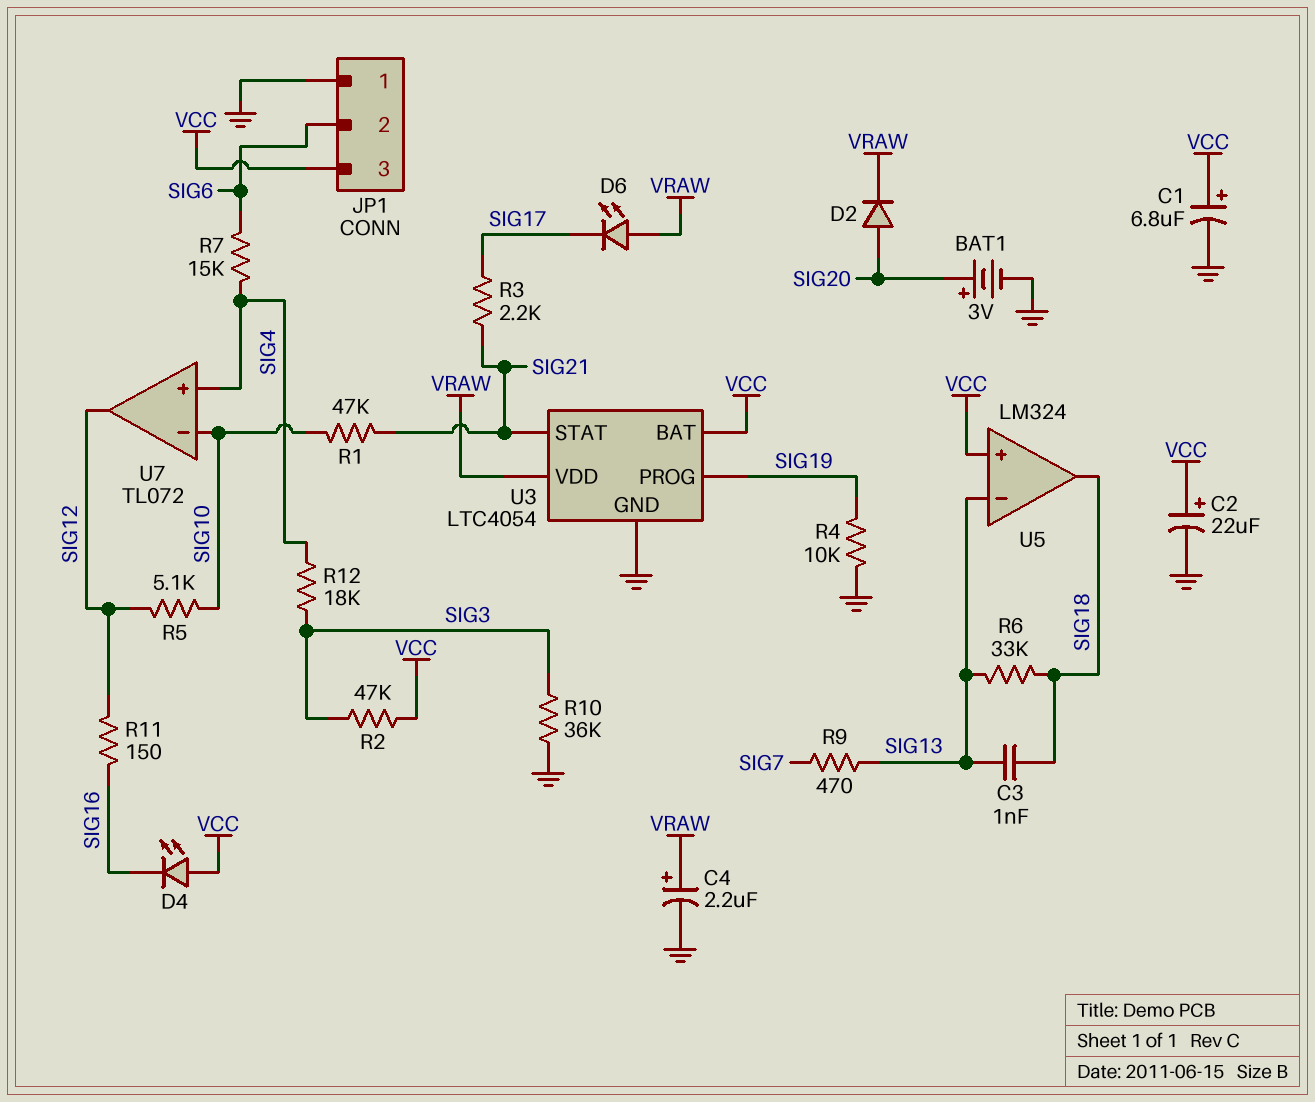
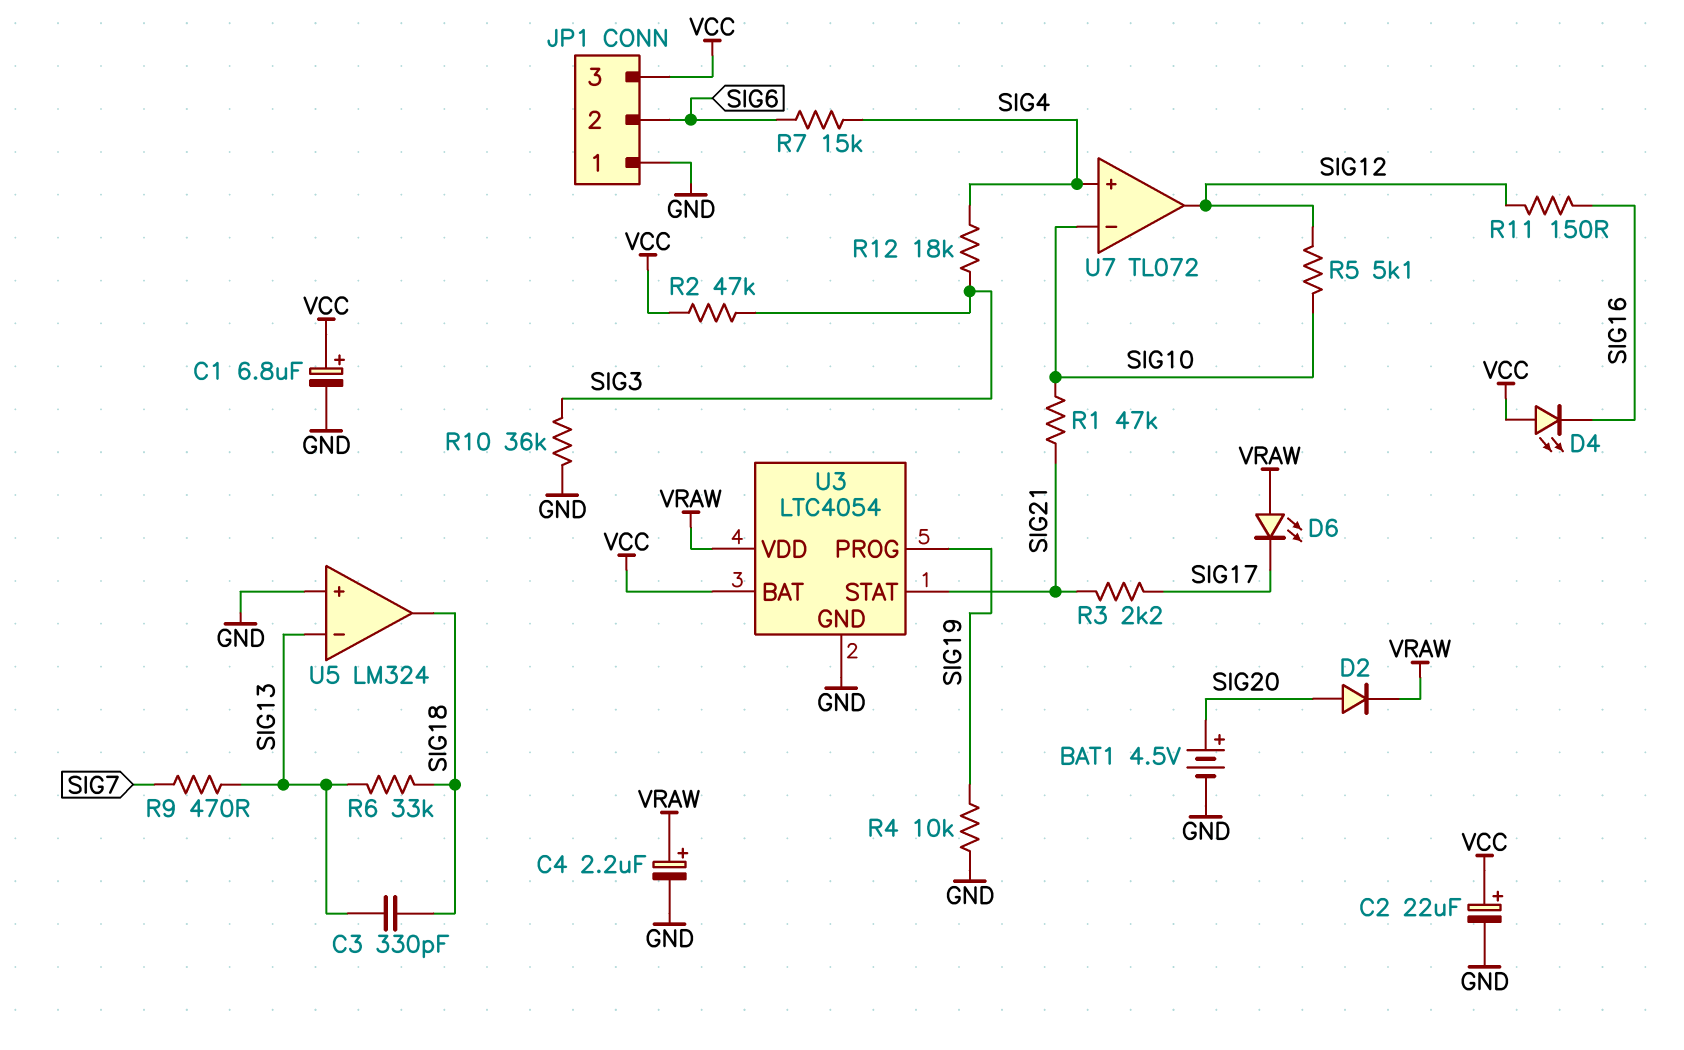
BAT1: 3V (plus SIG20, minus GND) -> 4.5V (plus SIG20, minus GND)
C3: 1nF (SIG13, SIG18) -> 330pF (SIG13, SIG18)
U5 pin in+: VCC -> GND

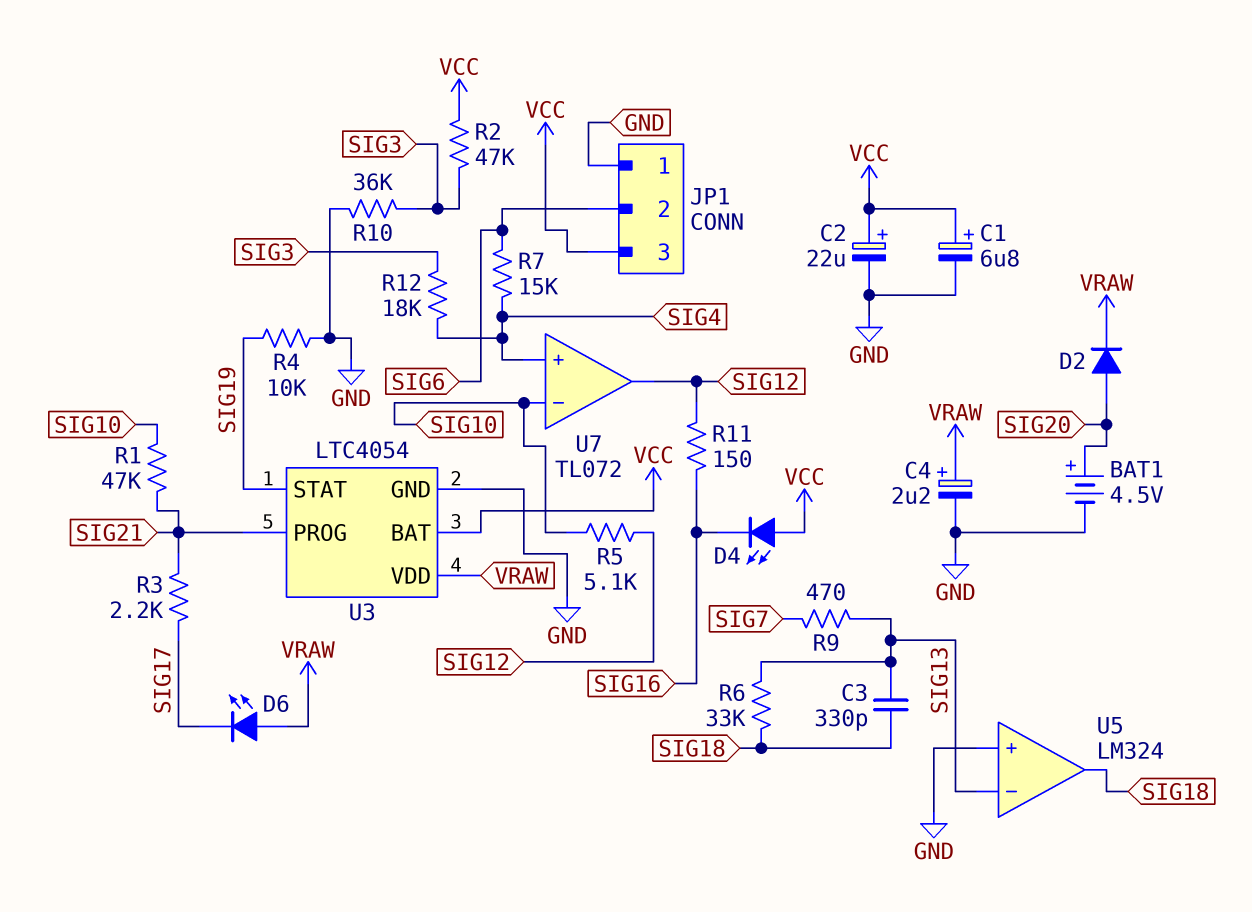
U3 pin PROG: SIG19 -> SIG21
U3 pin STAT: SIG21 -> SIG19

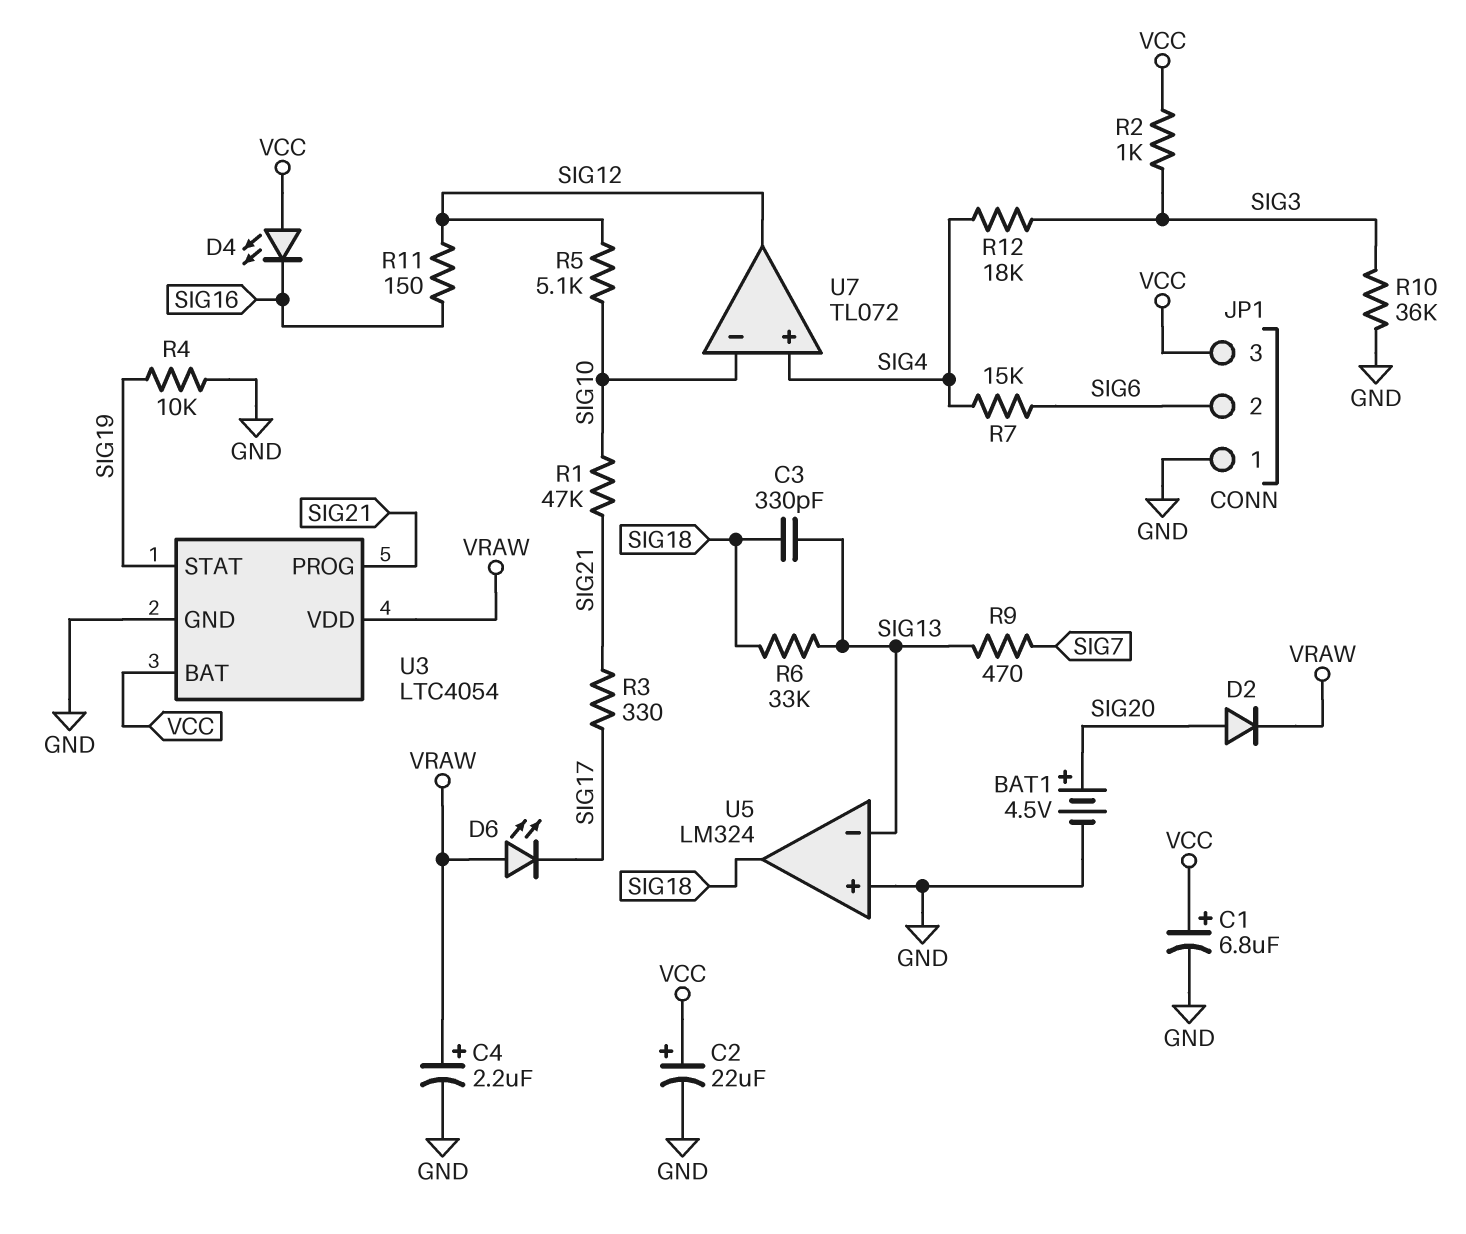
R2: 47k (SIG3, VCC) -> 1k (SIG3, VCC)
R3: 2.2k (SIG17, SIG21) -> 330 (SIG17, SIG21)

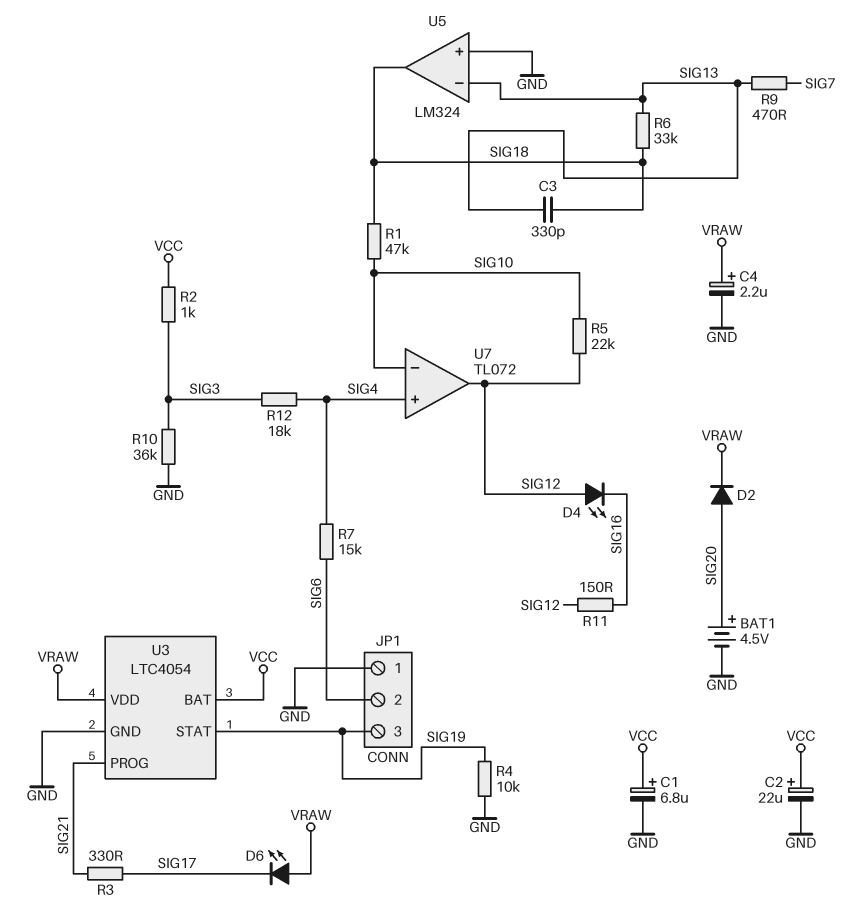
D4: LED (A VCC, K SIG16) -> LED (A SIG12, K SIG16)
JP1 pin 3: VCC -> SIG19
R1: 47k (SIG10, SIG21) -> 47k (SIG10, SIG18)
R5: 5.1k (SIG10, SIG12) -> 22k (SIG10, SIG12)

